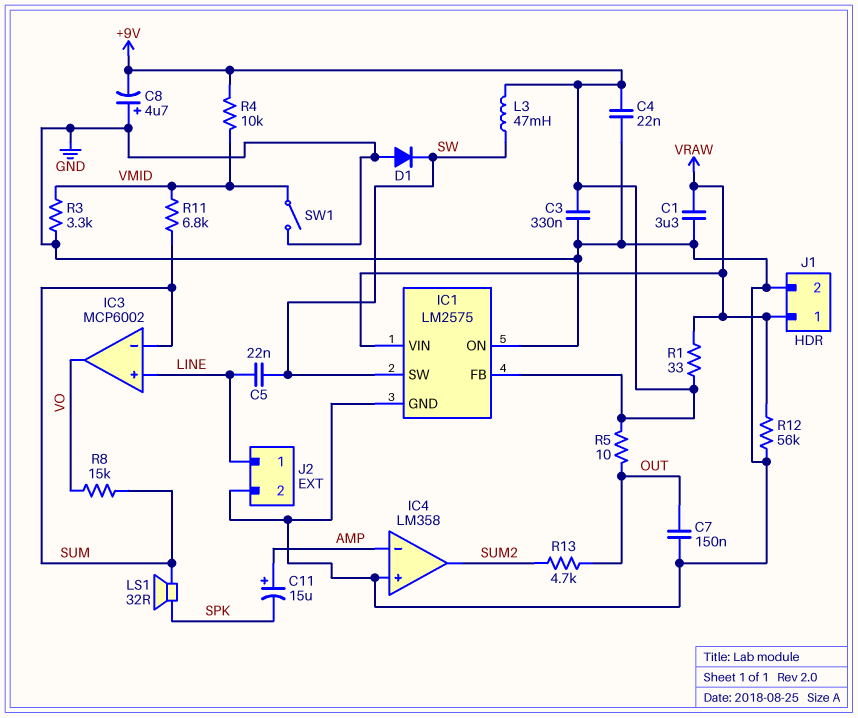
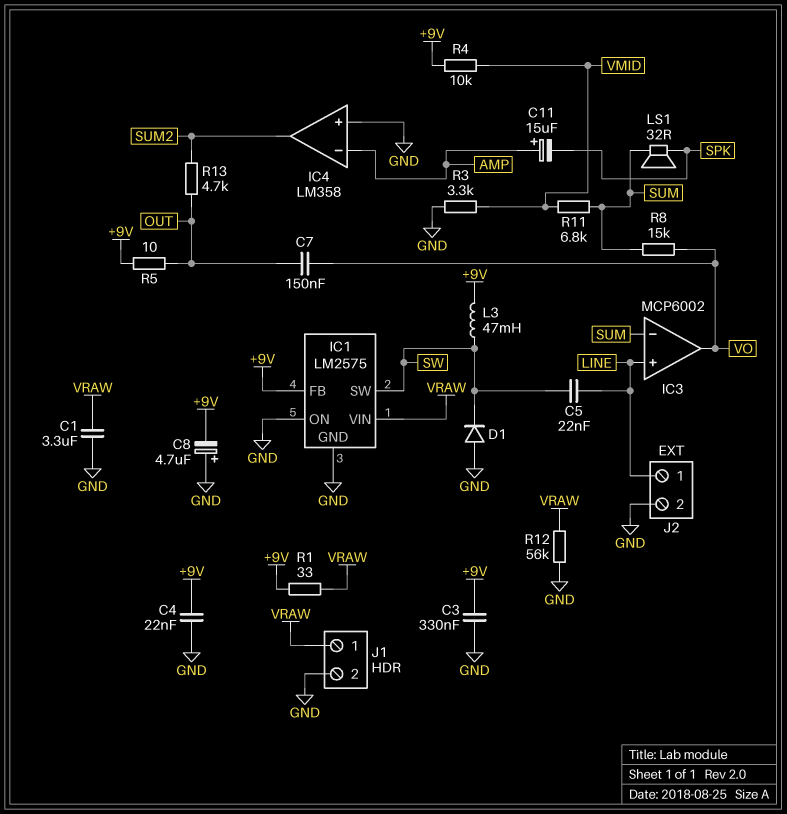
C7: 150nF (GND, OUT) -> 150nF (OUT, VO)
SW1: switch (GND, VMID) -> none

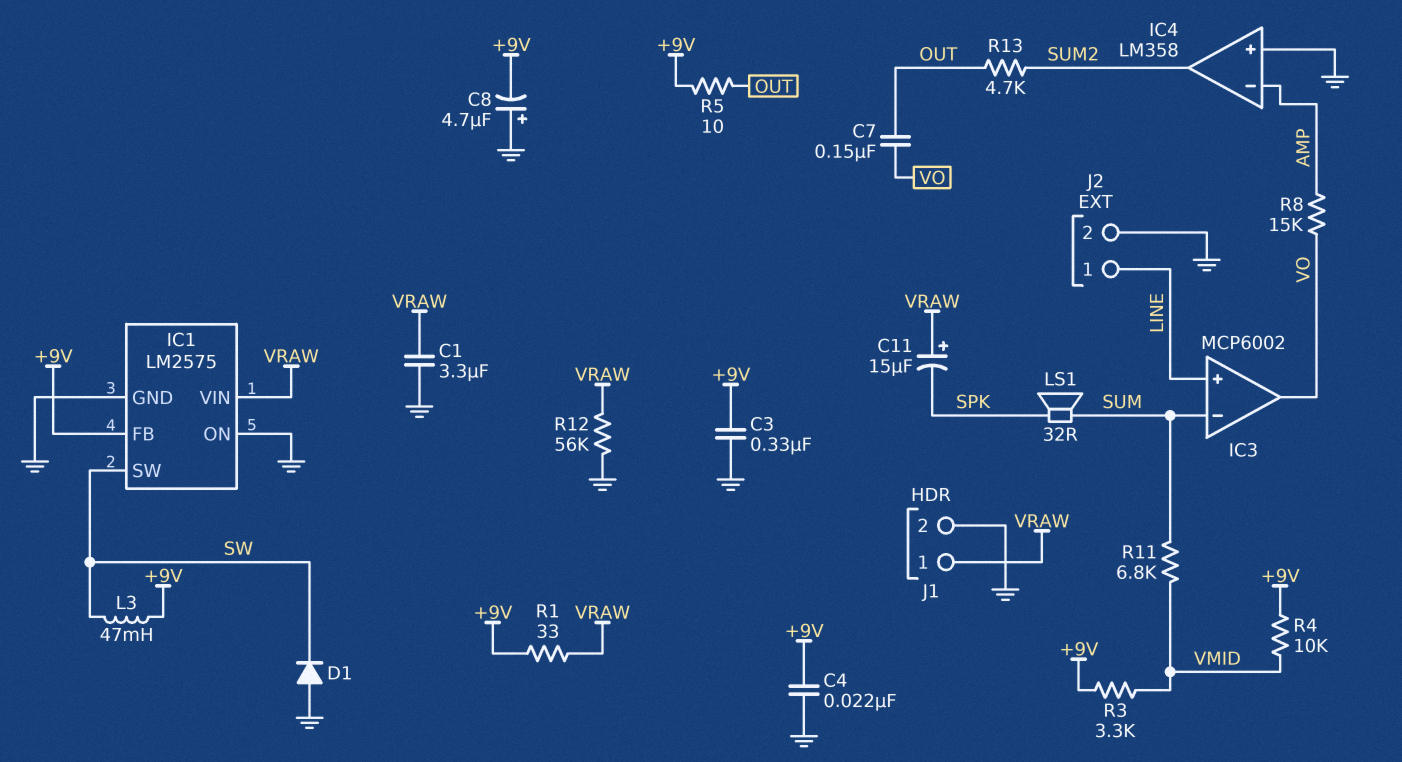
C5: 22nF (LINE, SW) -> none
C11: 15uF (plus AMP, minus SPK) -> 15uF (plus VRAW, minus SPK)
R3: 3.3k (GND, VMID) -> 3.3k (+9V, VMID)
R8: 15k (SUM, VO) -> 15k (AMP, VO)

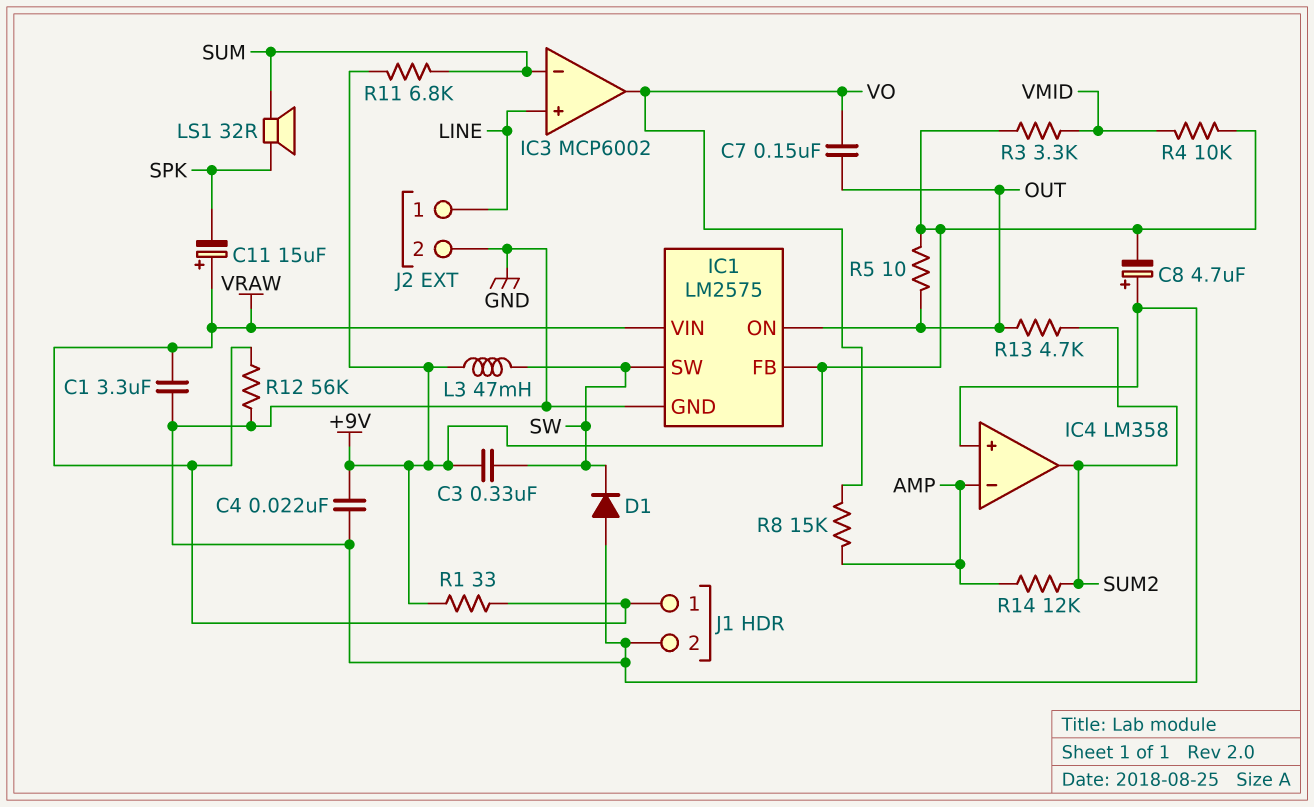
C3: 330nF (+9V, GND) -> 330nF (+9V, SW)
IC1 pin ON: GND -> OUT
R11: 6.8k (SUM, VMID) -> 6.8k (+9V, SUM)
R14: none -> 12k (AMP, SUM2)

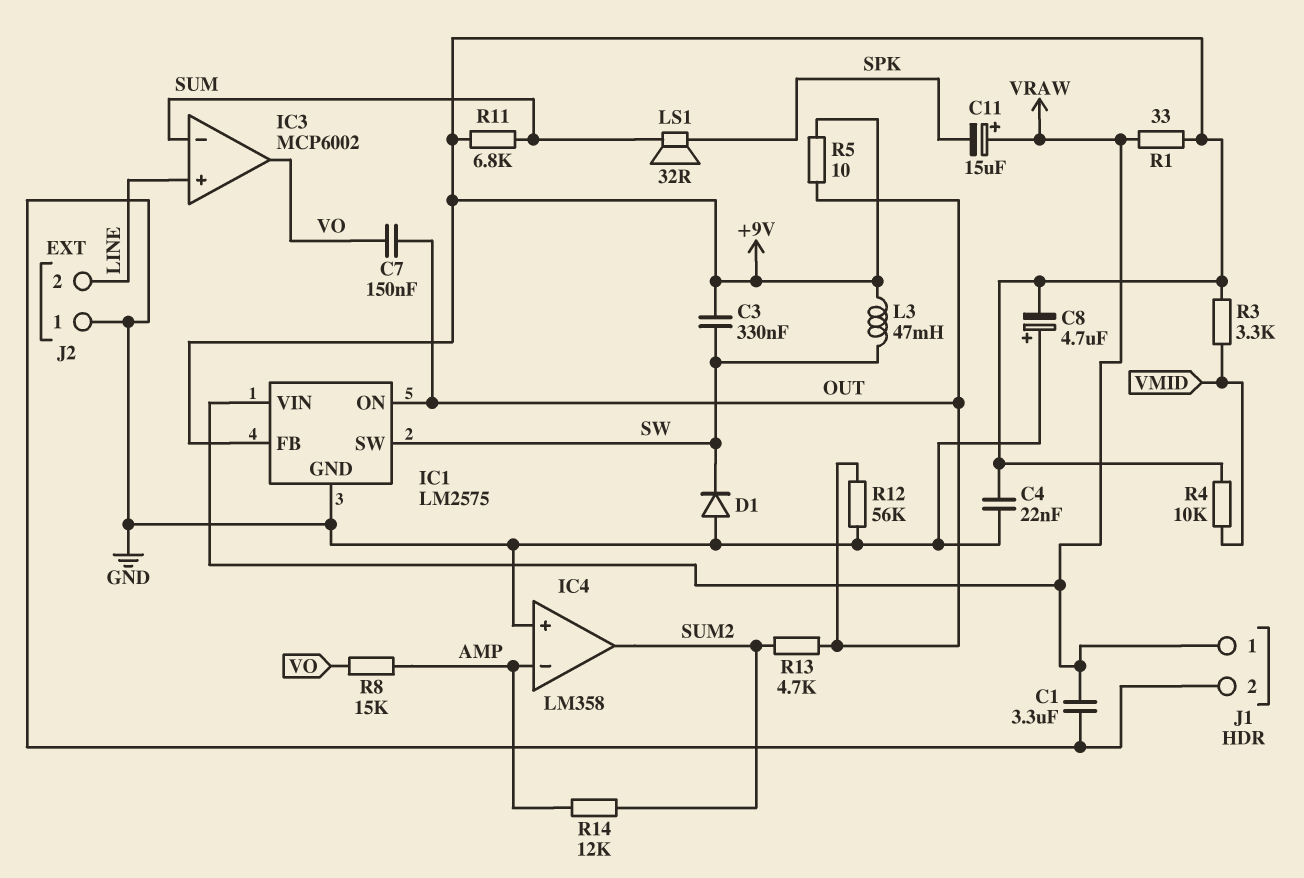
J2 pin 1: LINE -> GND
J2 pin 2: GND -> LINE
R12: 56k (GND, VRAW) -> 56k (GND, OUT)

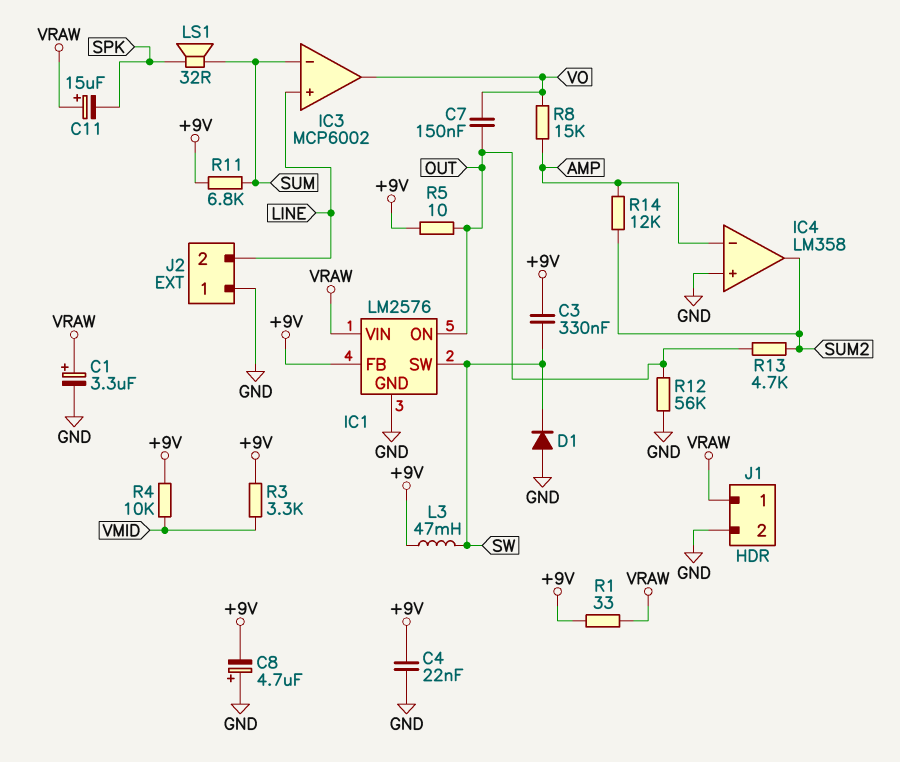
C1: 3.3uF (GND, VRAW) -> 3.3uF (plus VRAW, minus GND)
IC1: LM2575 -> LM2576

